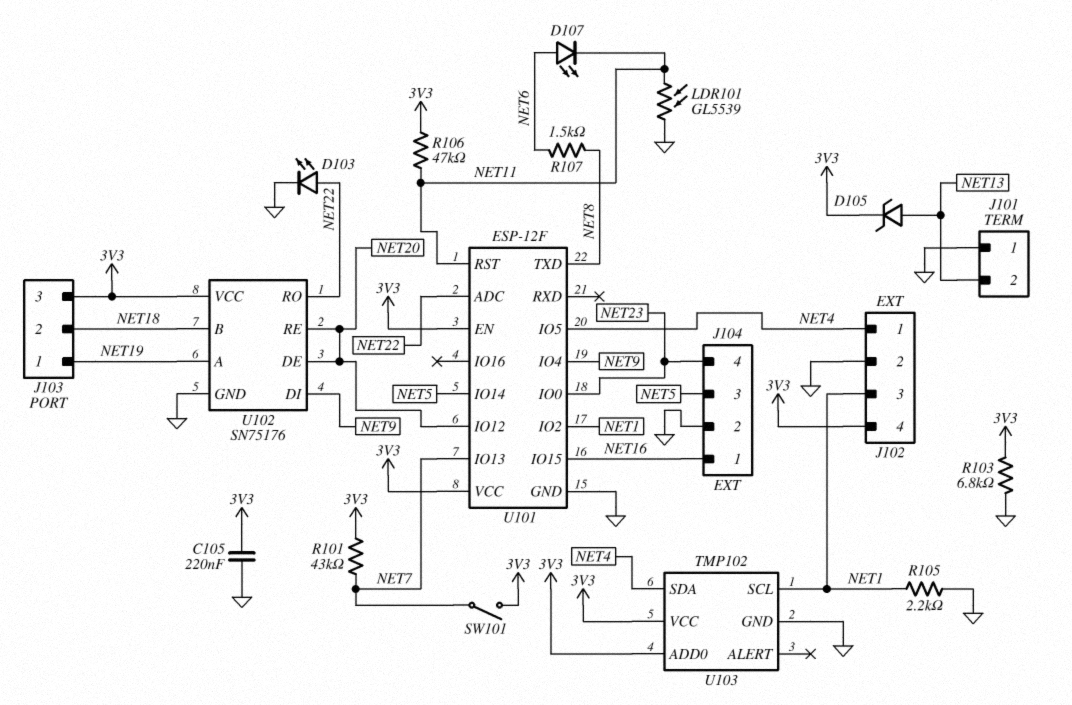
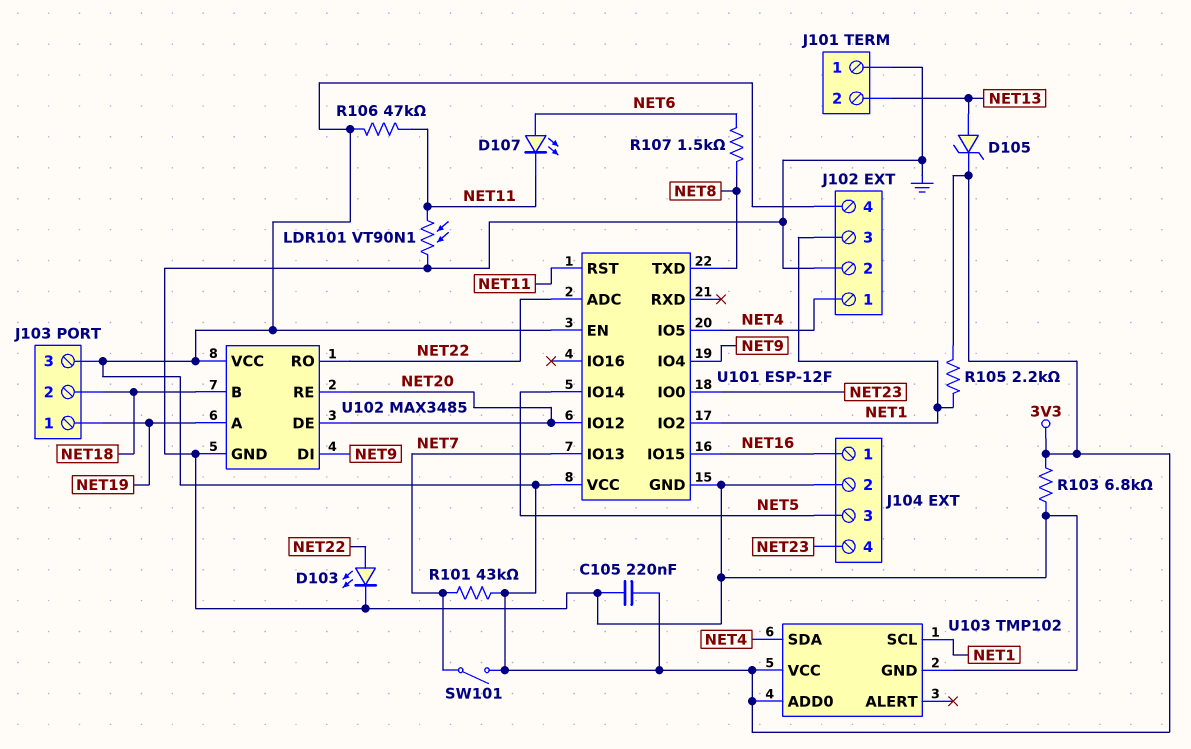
LDR101: GL5539 (GND, NET11) -> VT90N1 (GND, NET11)
R105: 2.2k (GND, NET1) -> 2.2k (3V3, NET1)
U102: SN75176 -> MAX3485

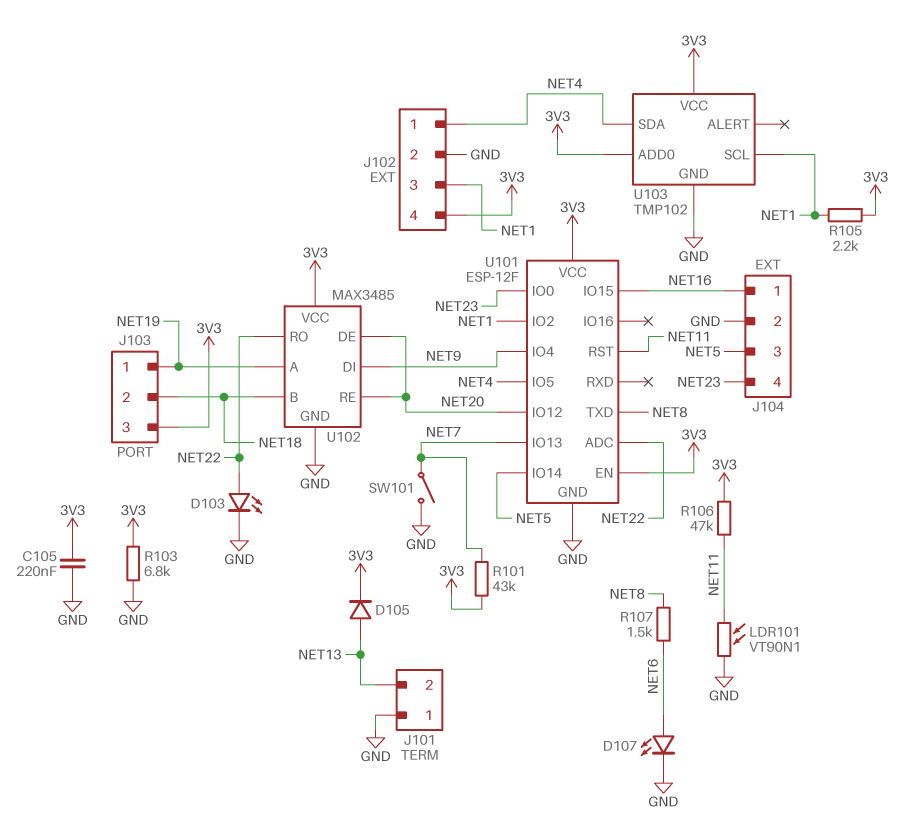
D105: zener (A NET13, K 3V3) -> diode (A NET13, K 3V3)
D107: LED (A NET6, K NET11) -> LED (A NET6, K GND)
SW101: switch (3V3, NET7) -> switch (GND, NET7)

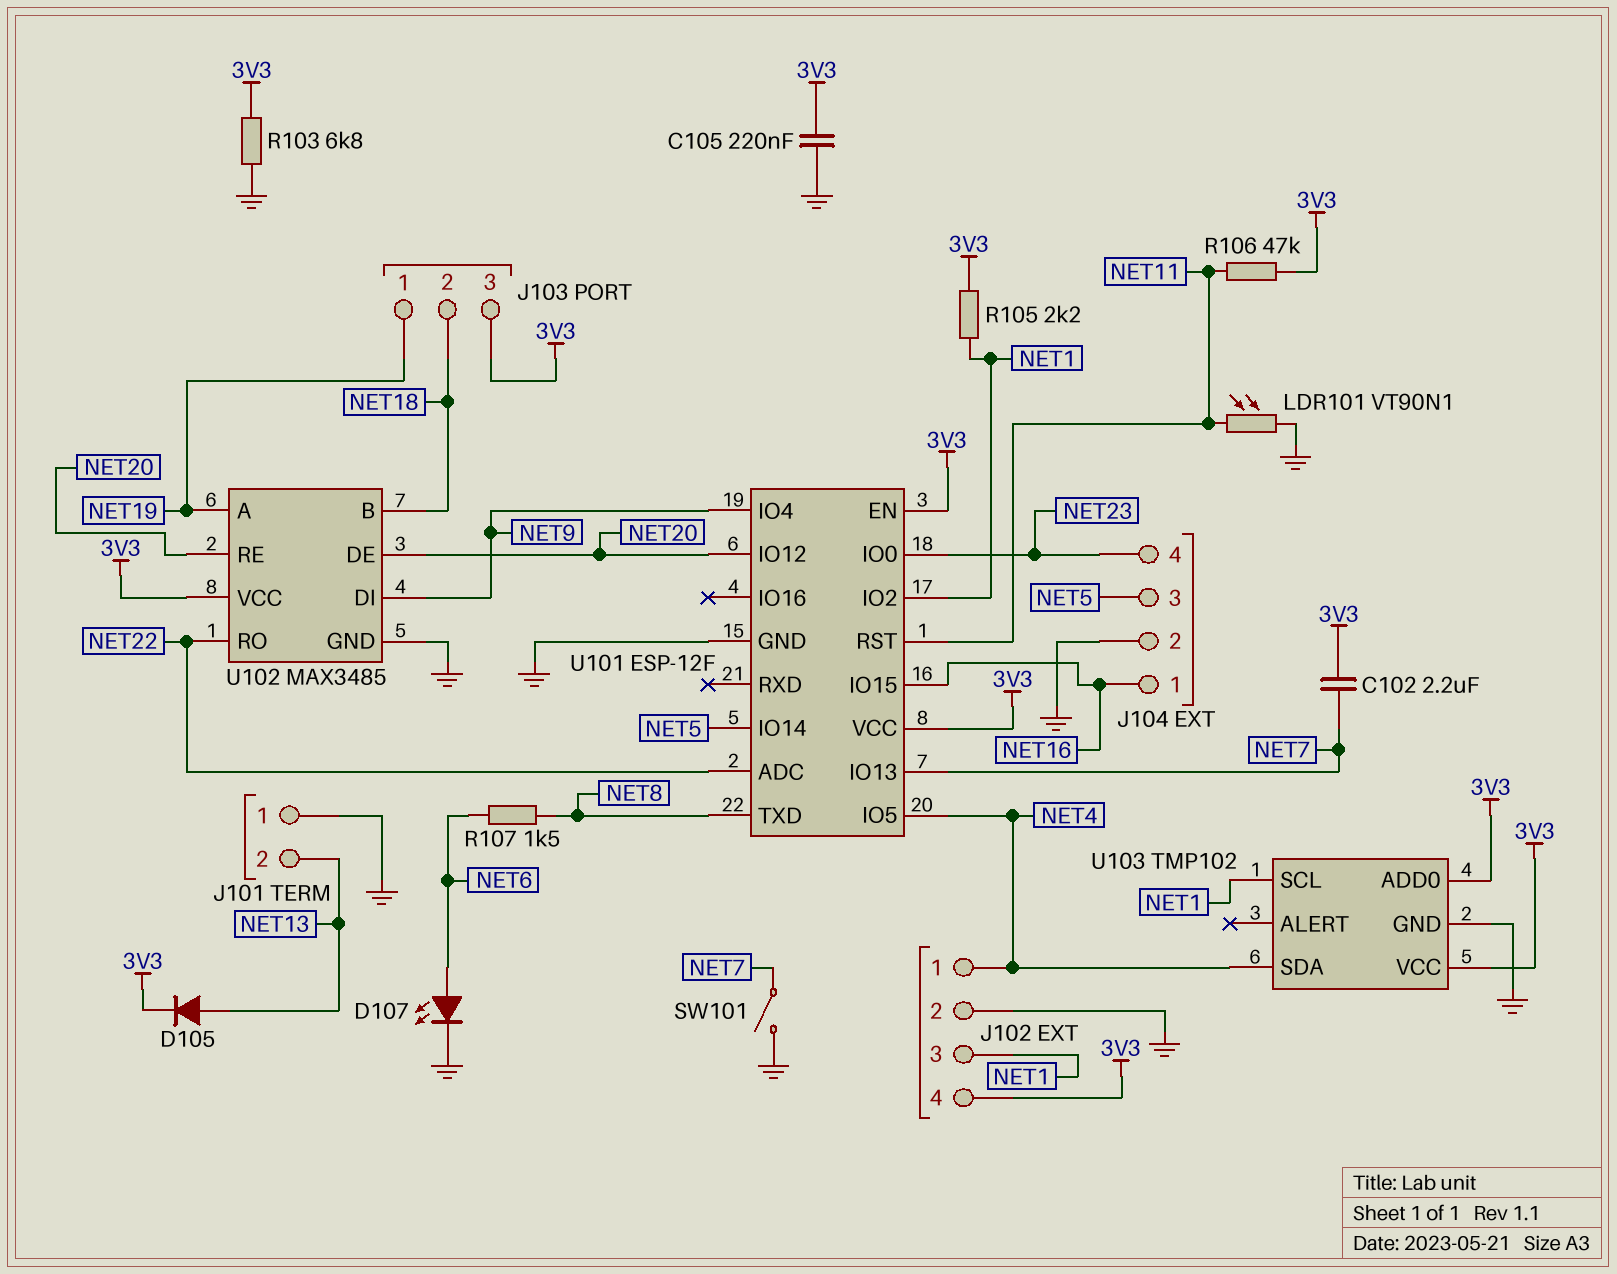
C102: none -> 2.2uF (3V3, NET7)
D103: LED (A NET22, K GND) -> none
R101: 43k (3V3, NET7) -> none

